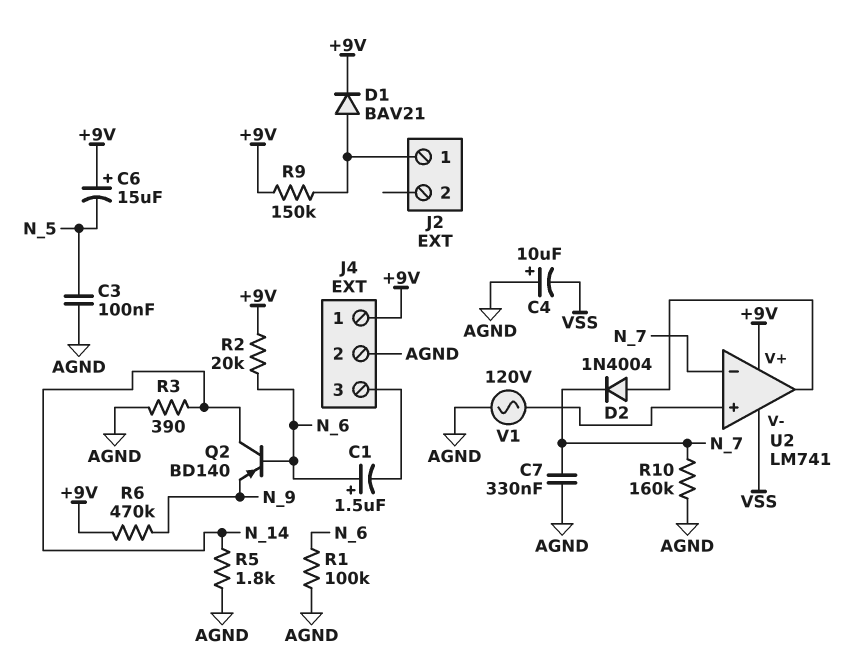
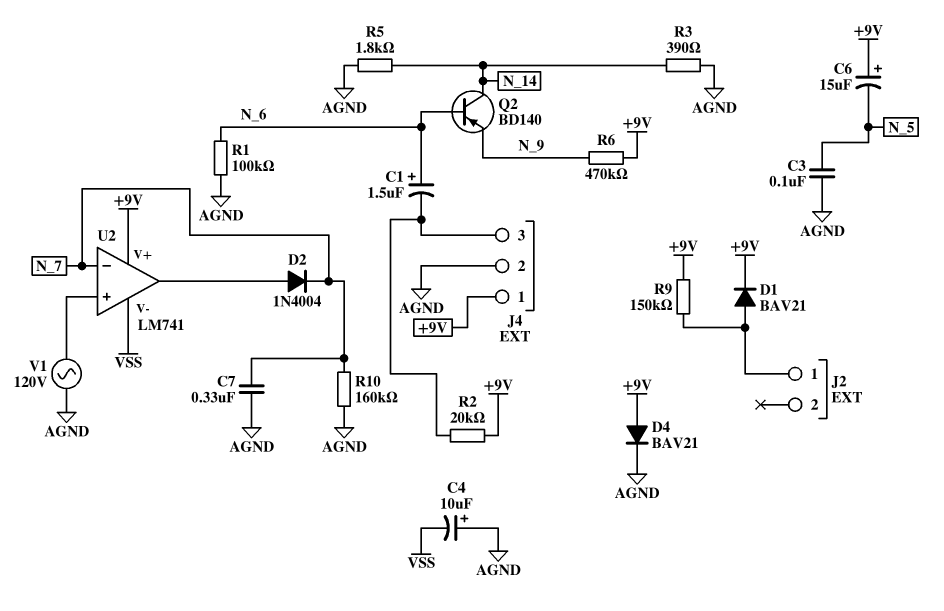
D4: none -> diode BAV21 (A +9V, K AGND)
R2: 20k (+9V, N_6) -> 20k (+9V, J4/3)

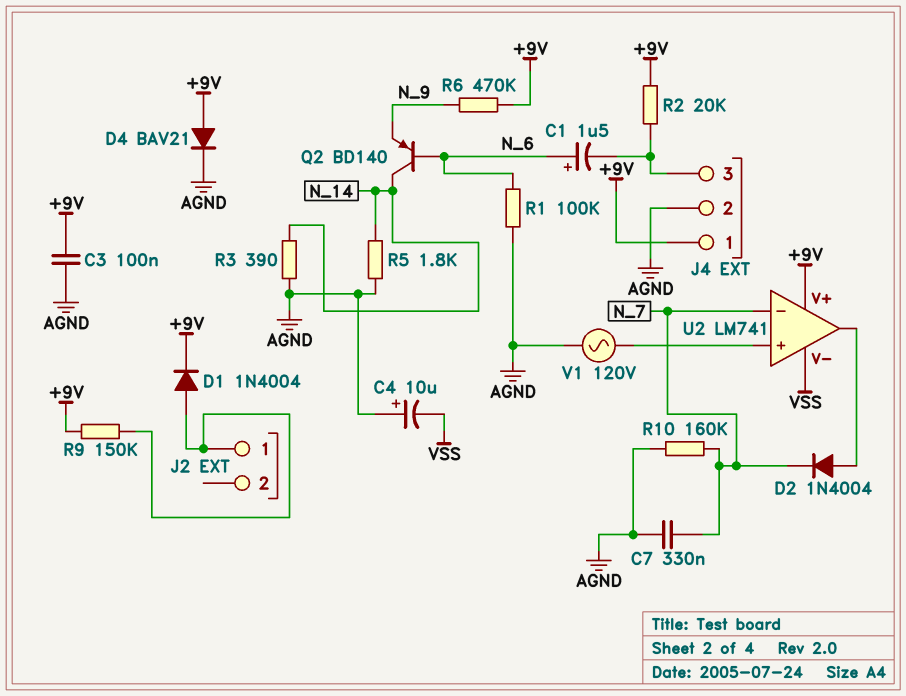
C3: 100nF (AGND, N_5) -> 100nF (+9V, AGND)
C6: 15uF (plus +9V, minus N_5) -> none
D1: diode BAV21 (A J2/1, K +9V) -> diode 1N4004 (A J2/1, K +9V)

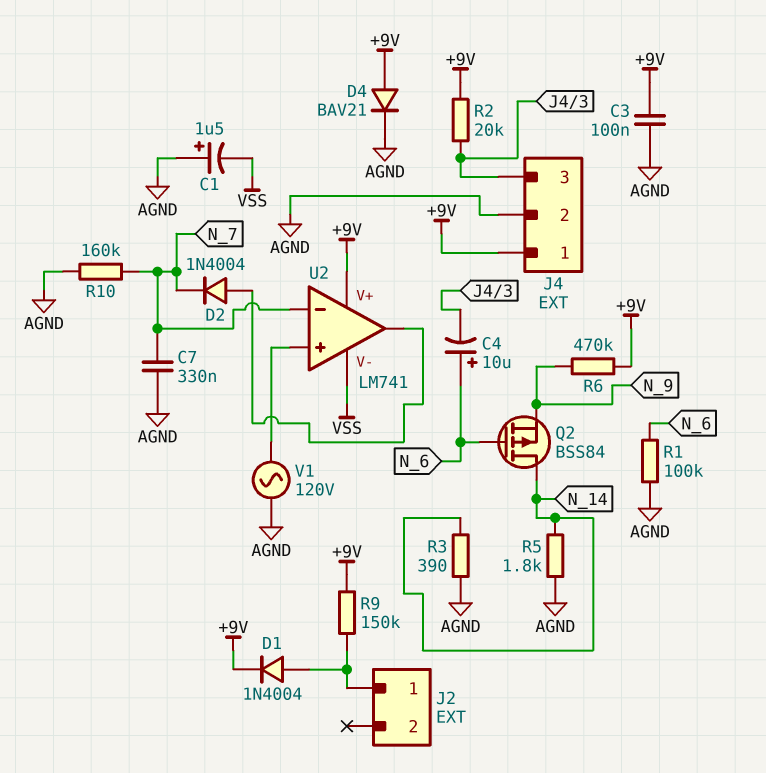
C1: 1.5uF (plus N_6, minus J4/3) -> 1.5uF (plus AGND, minus VSS)
C4: 10uF (plus AGND, minus VSS) -> 10uF (plus N_6, minus J4/3)
Q2: PNP BD140 (B N_6, C N_14, E N_9) -> PMOS BSS84 (G N_6, D N_14, S N_9)

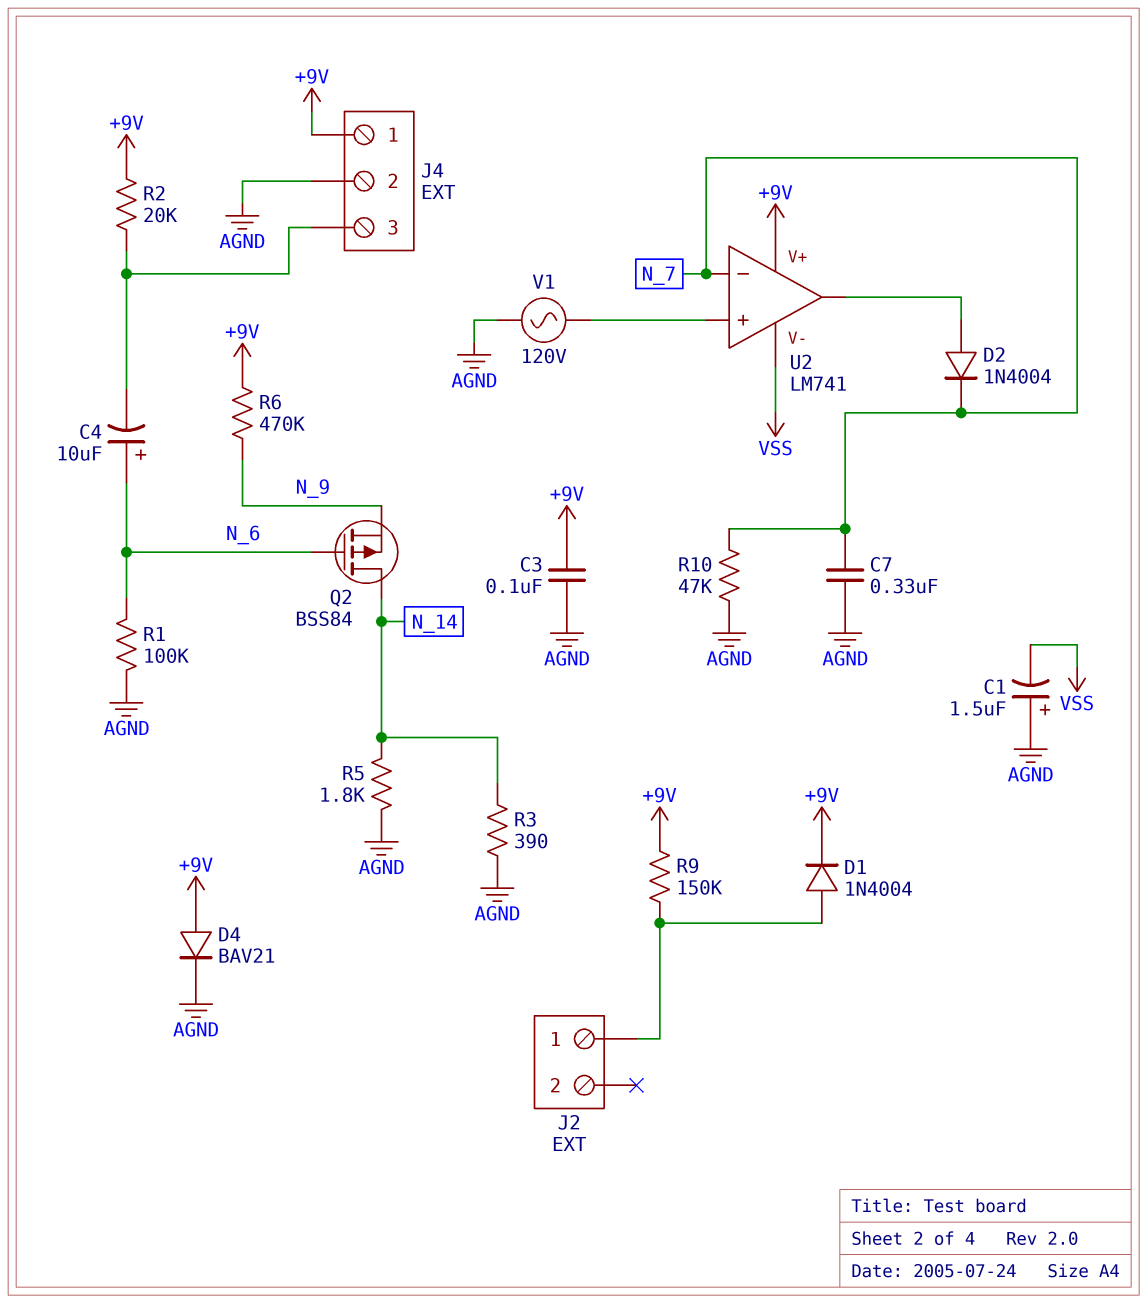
R10: 160k (AGND, N_7) -> 47k (AGND, N_7)

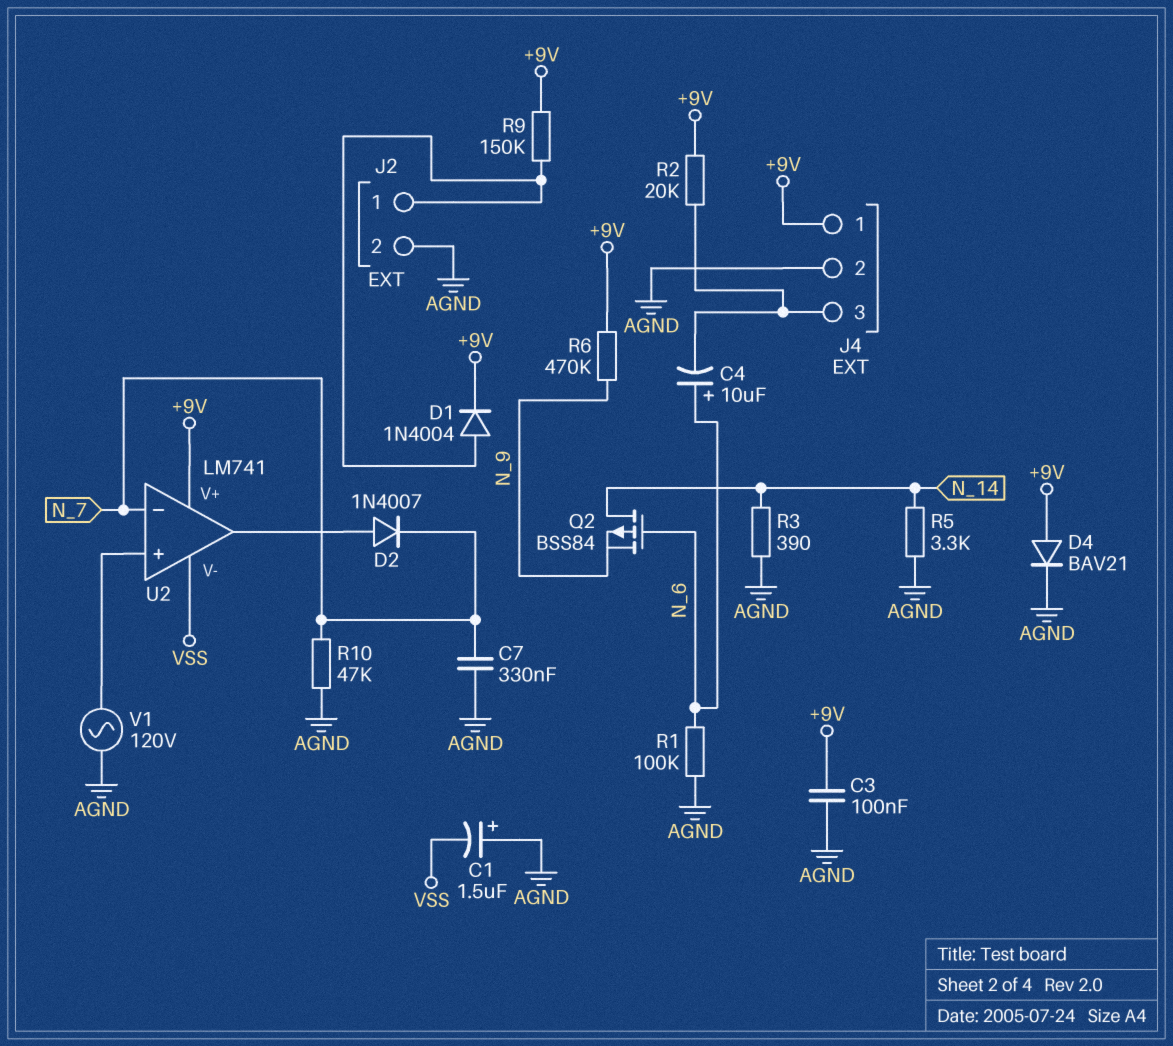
D2: diode 1N4004 (A U2/out, K N_7) -> diode 1N4007 (A U2/out, K N_7)
J2 pin 2: none -> AGND
R5: 1.8k (AGND, N_14) -> 3.3k (AGND, N_14)

